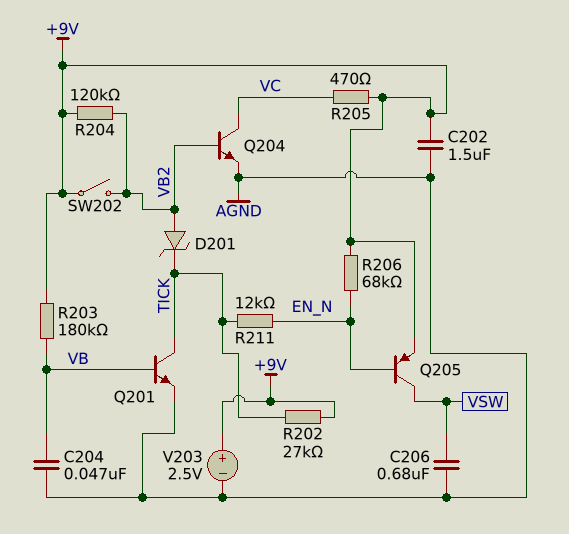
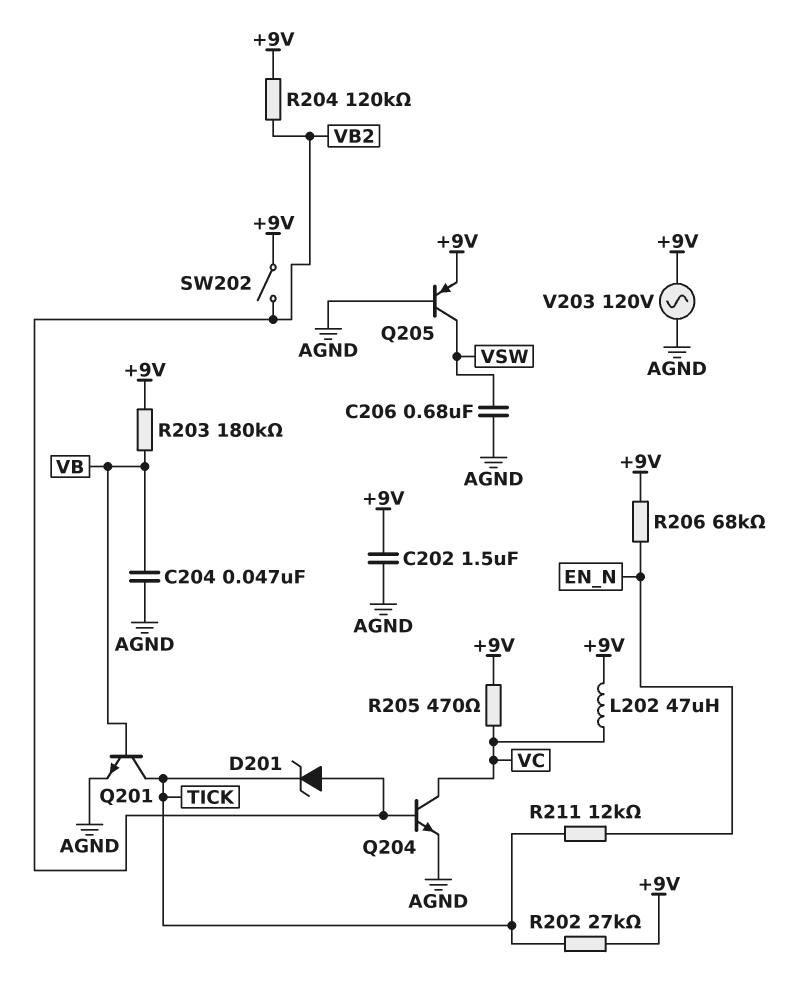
L202: none -> 47uH (+9V, VC)
Q205: PNP (B EN_N, C VSW, E +9V) -> PNP (B AGND, C VSW, E +9V)
V203: 2.5V (plus +9V, minus AGND) -> AC 120V (+9V, AGND)

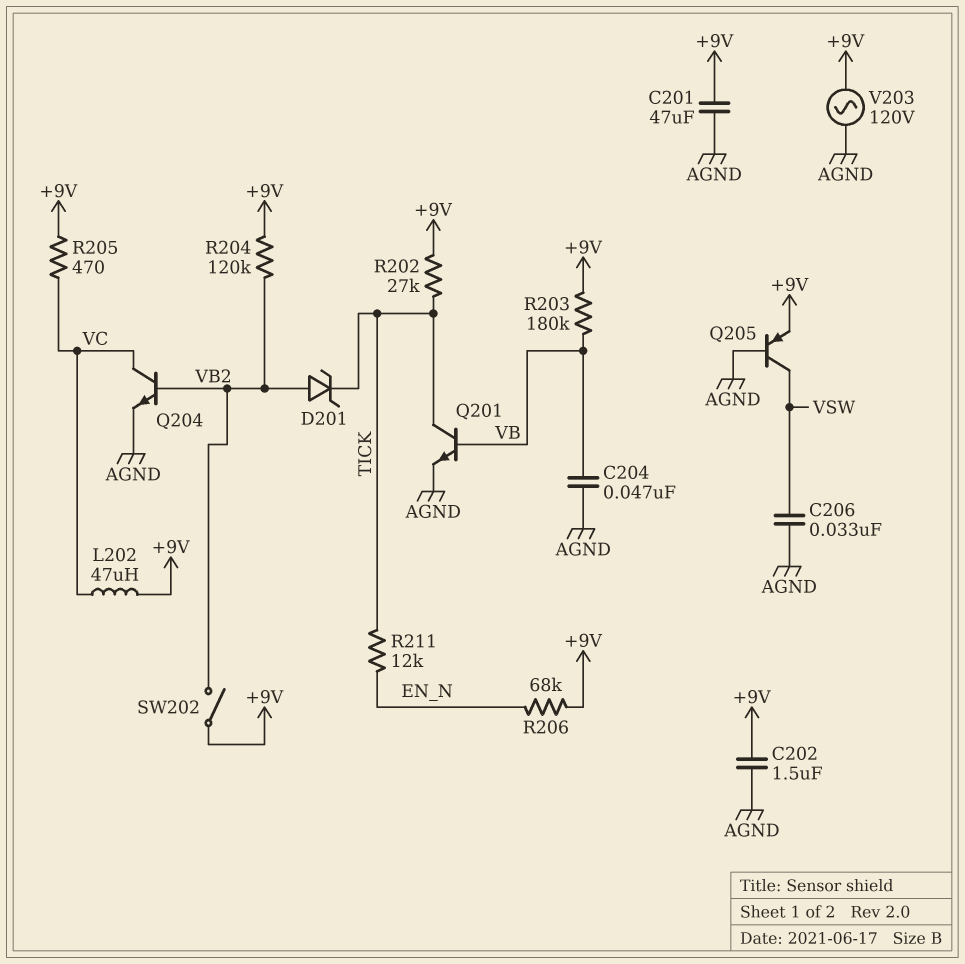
C201: none -> 47uF (+9V, AGND)
C206: 680nF (AGND, VSW) -> 33nF (AGND, VSW)

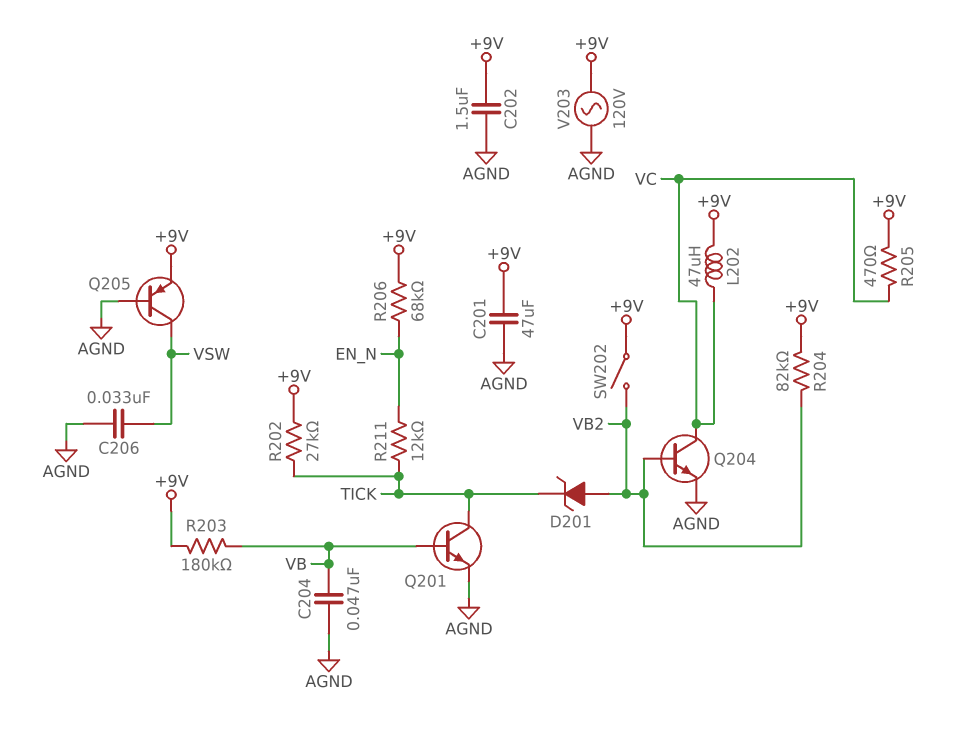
R204: 120k (+9V, VB2) -> 82k (+9V, VB2)

